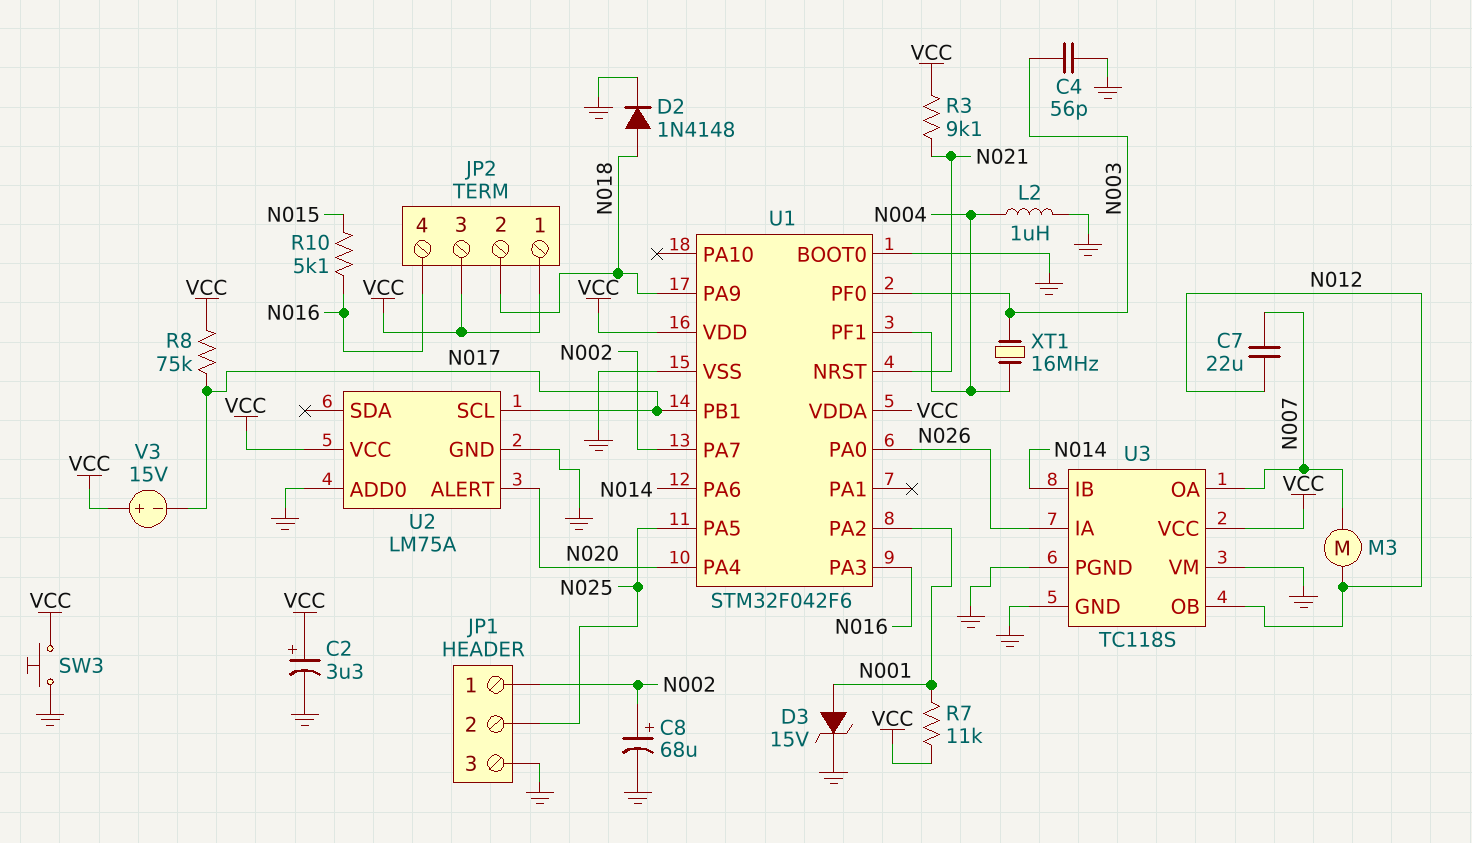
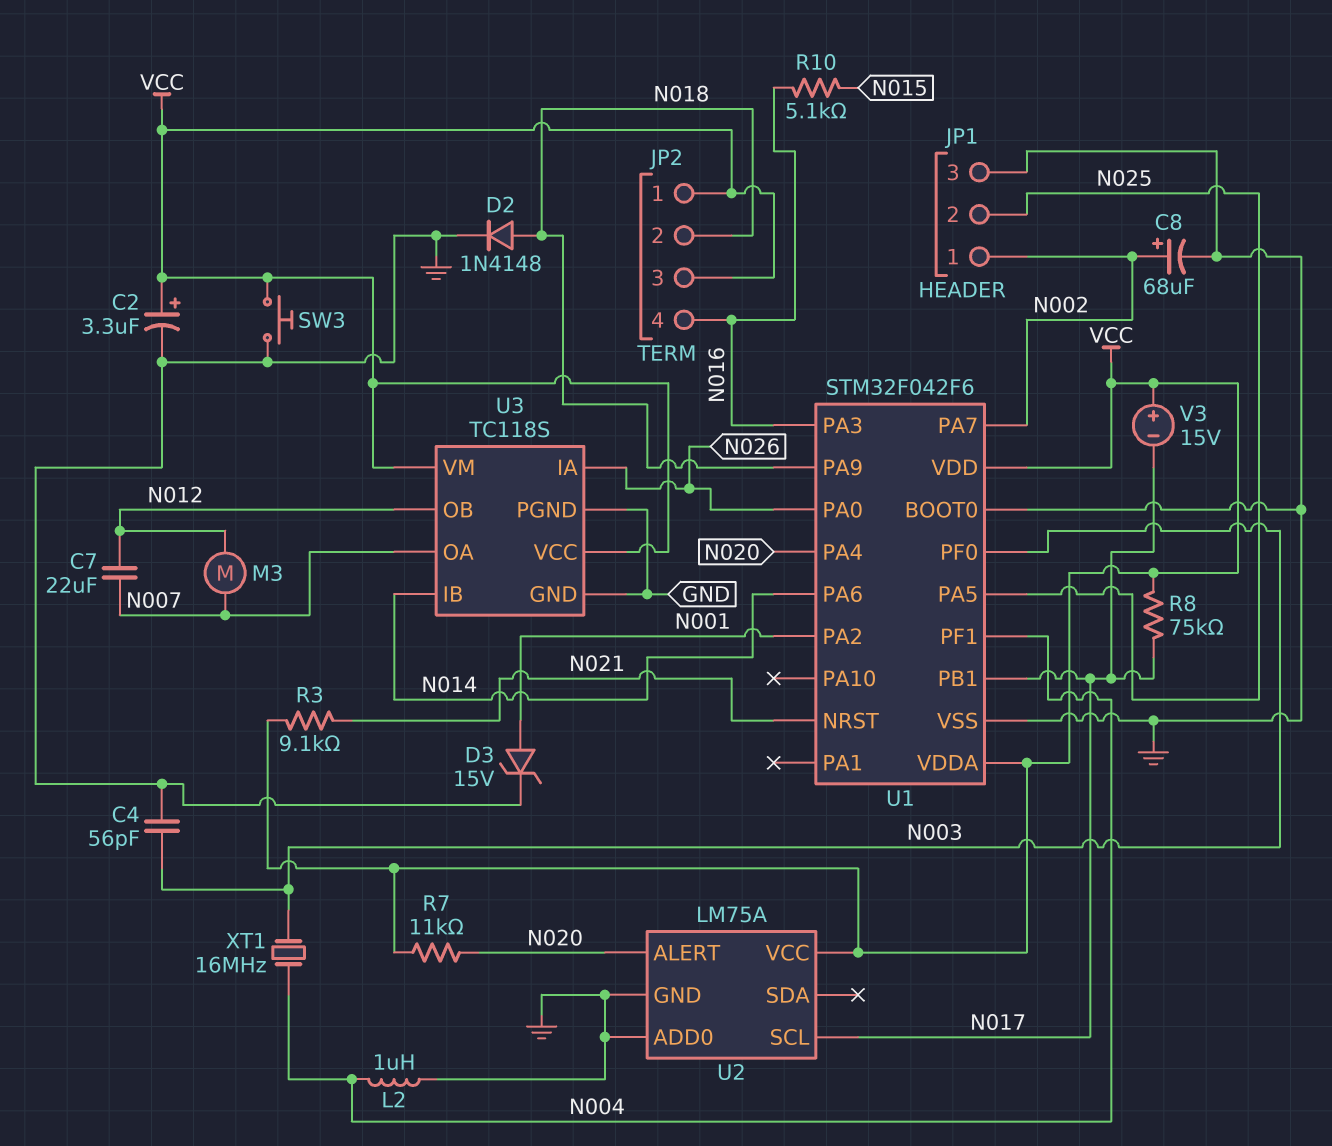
R7: 11k (N001, VCC) -> 11k (N020, VCC)
U3 pin VM: GND -> VCC

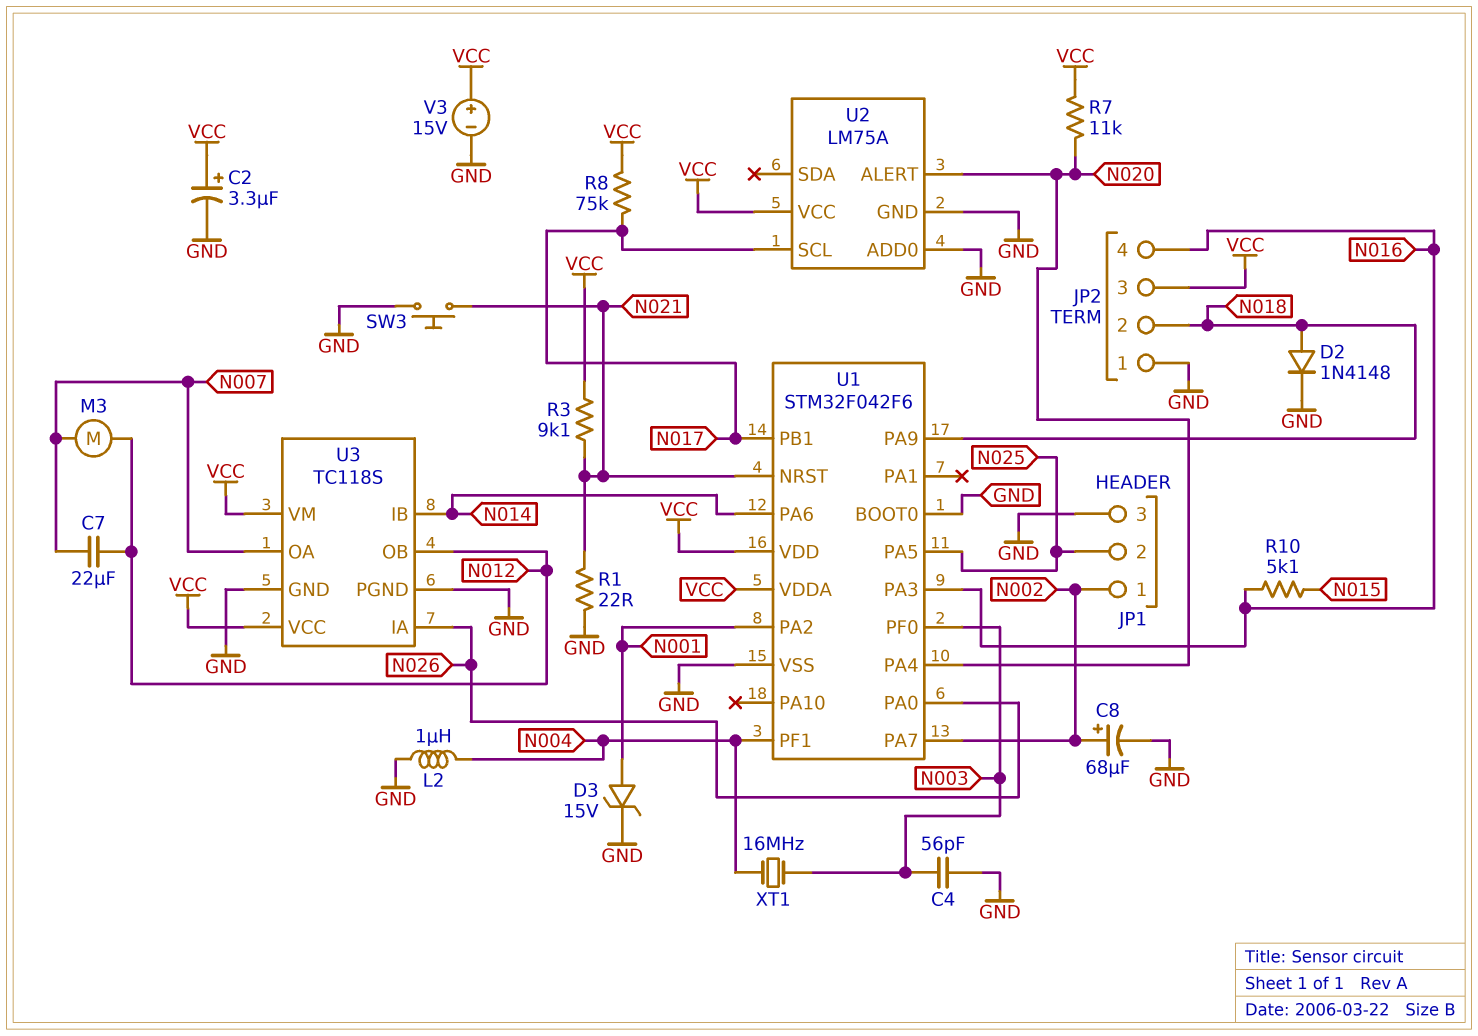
JP2 pin 1: VCC -> GND
R1: none -> 22 (GND, N021)
SW3: button (GND, VCC) -> button (GND, N021)
V3: 15V (plus VCC, minus N017) -> 15V (plus VCC, minus GND)

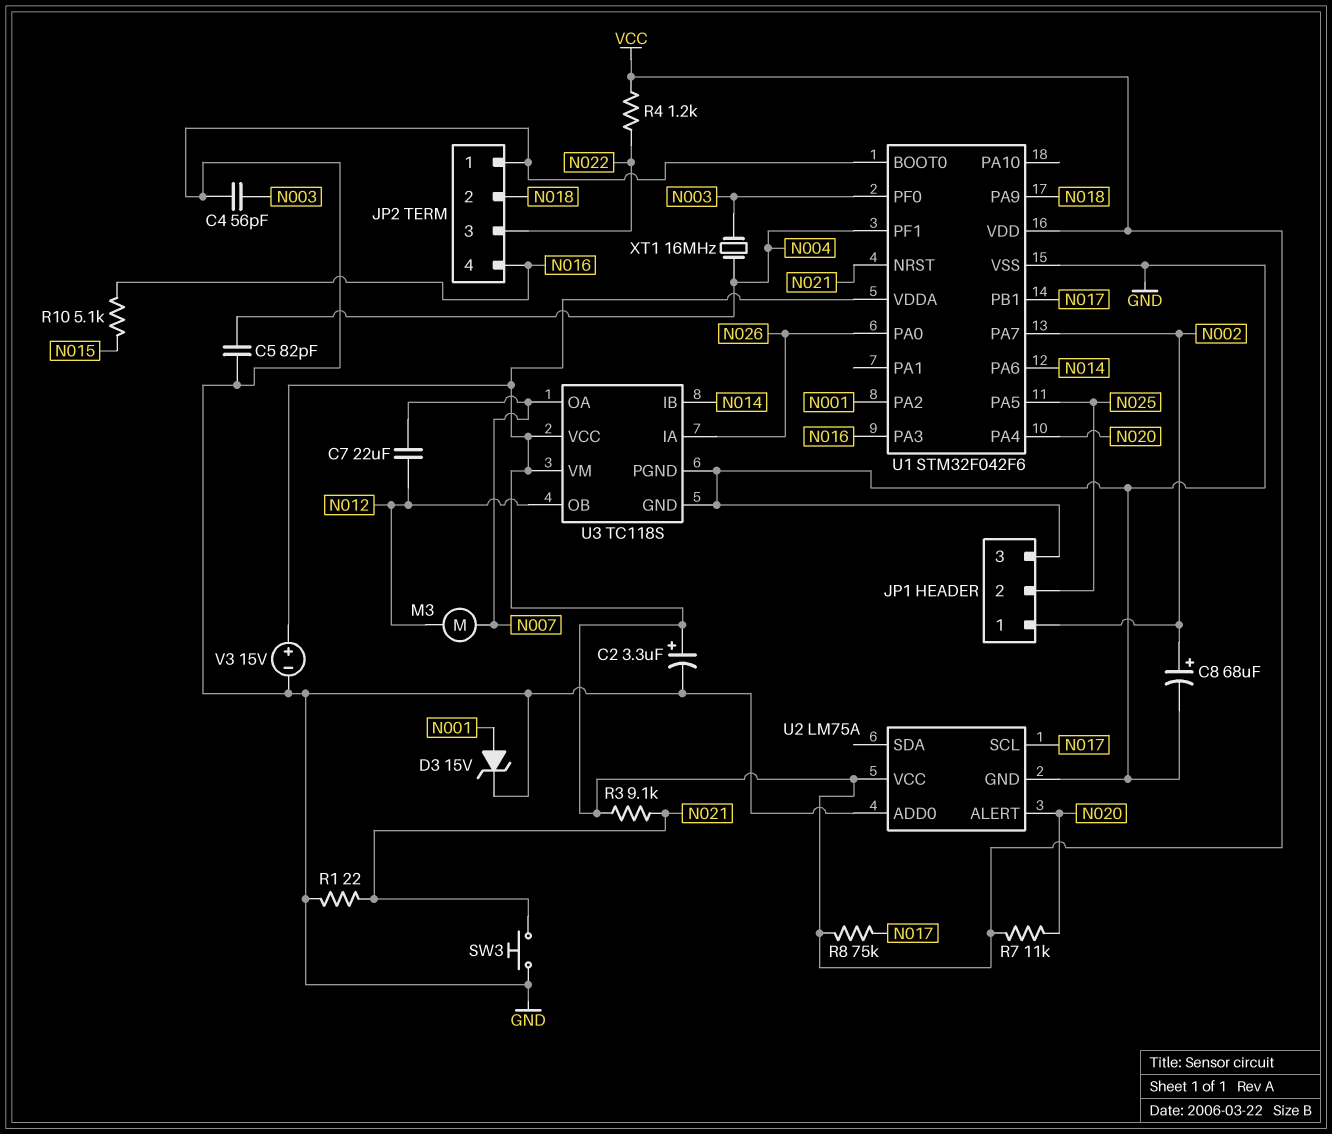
C5: none -> 82pF (GND, N004)
D2: diode 1N4148 (A N018, K GND) -> none
JP2 pin 3: VCC -> N022
L2: 1uH (GND, N004) -> none
R4: none -> 1.2k (N022, VCC)

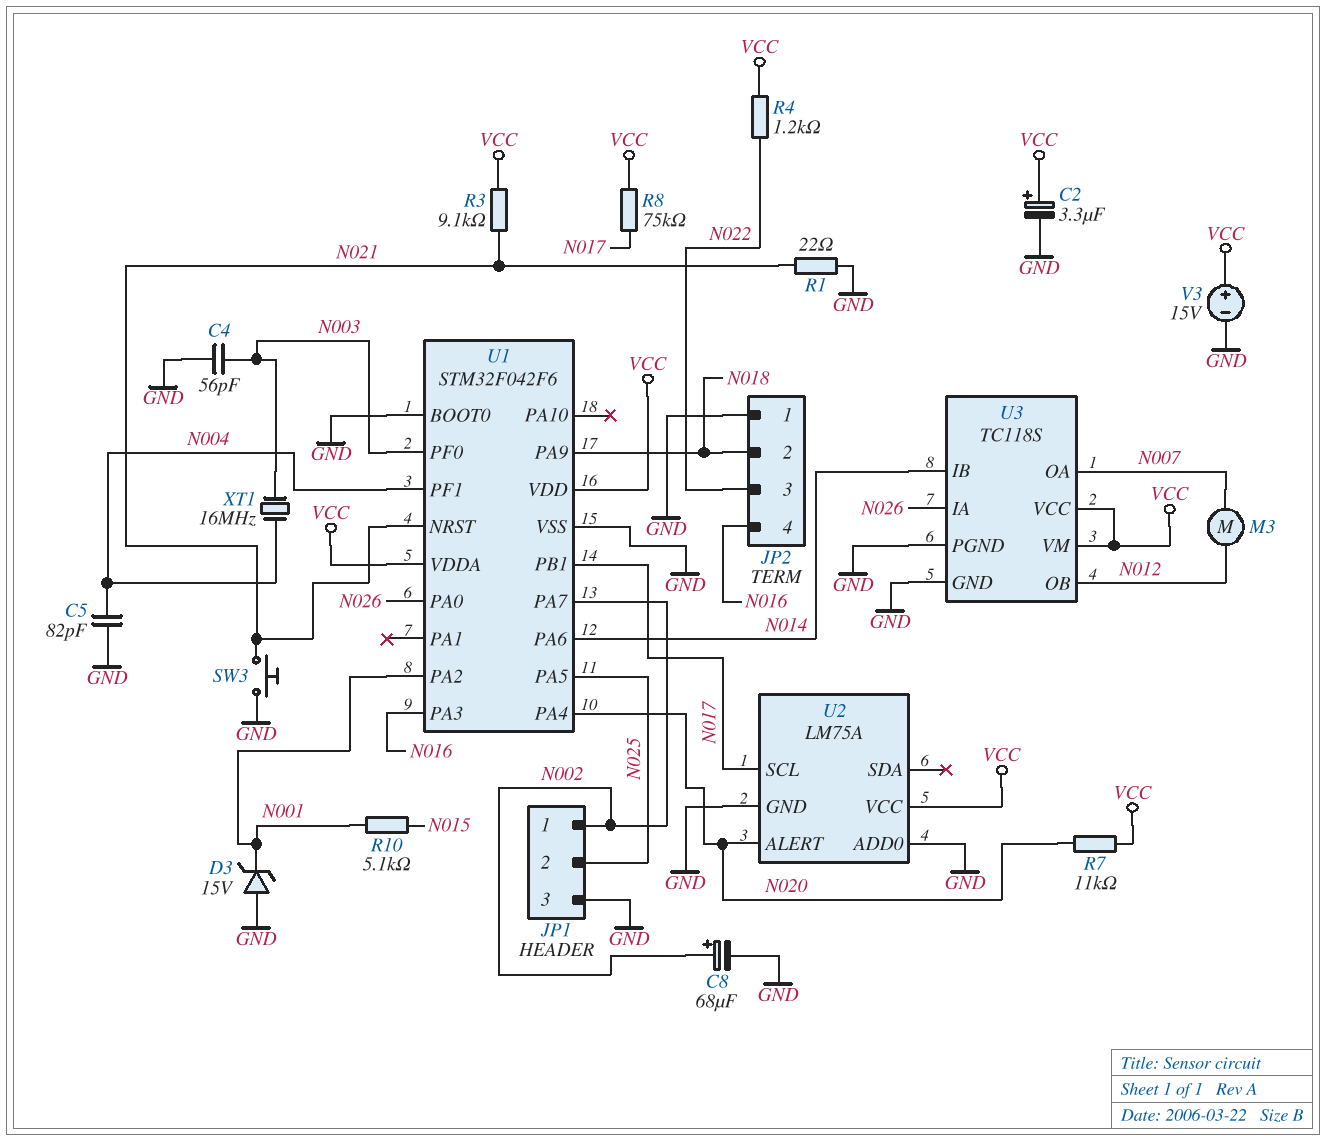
C7: 22uF (N007, N012) -> none
D3: zener 15V (A N001, K GND) -> zener 15V (A GND, K N001)
R10: 5.1k (N015, N016) -> 5.1k (N001, N015)

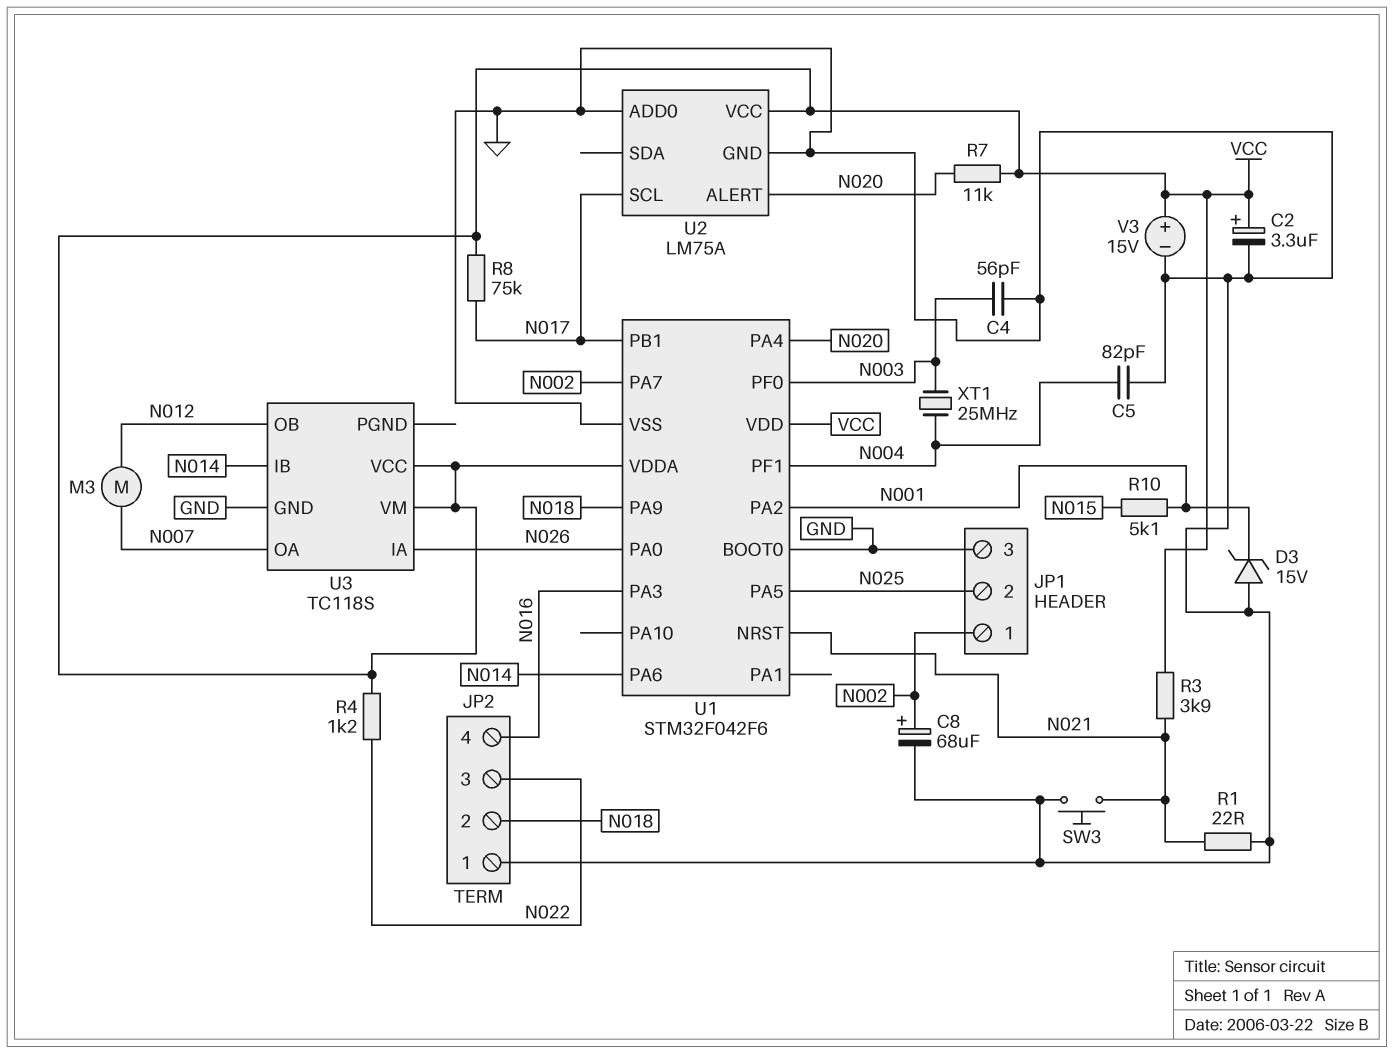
R3: 9.1k (N021, VCC) -> 3.9k (N021, VCC)
U3 pin PGND: GND -> none
XT1: 16MHz (N003, N004) -> 25MHz (N003, N004)

